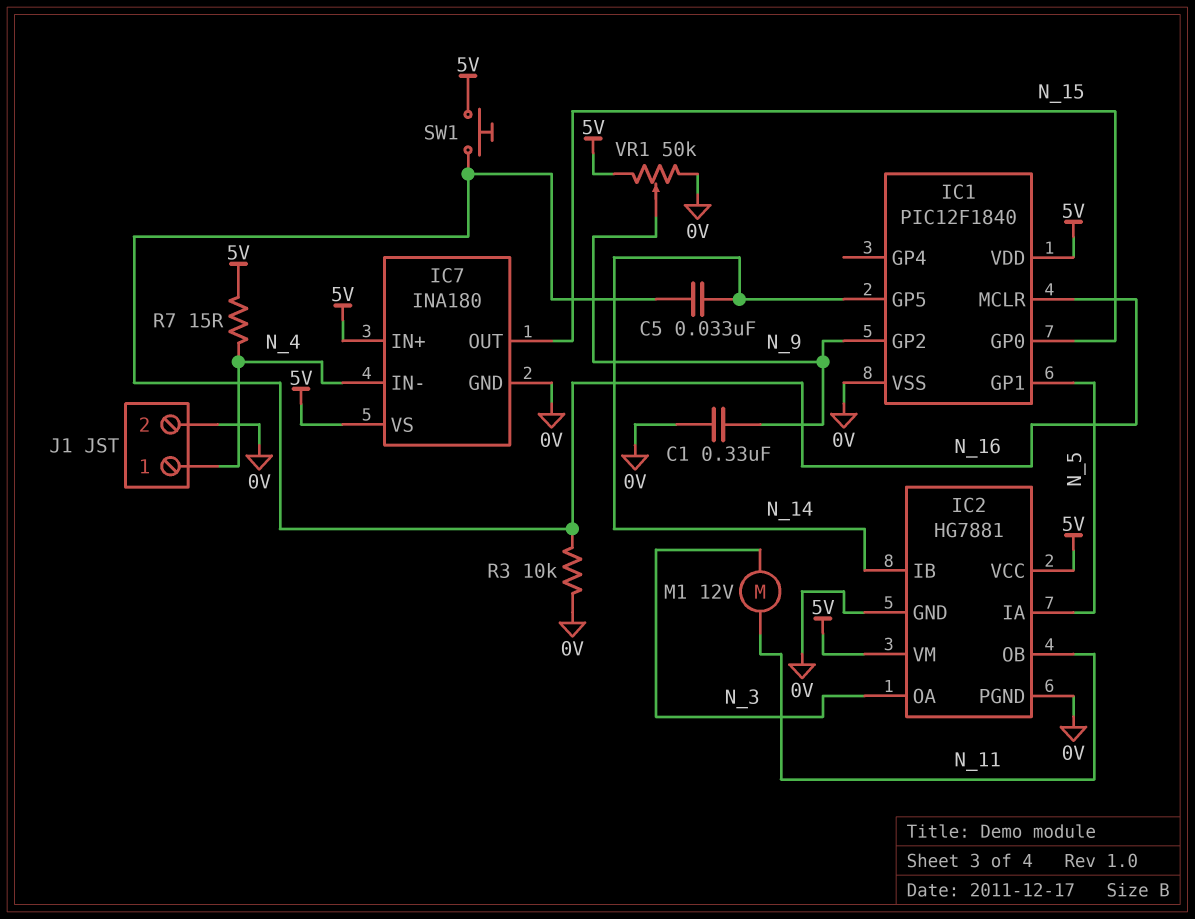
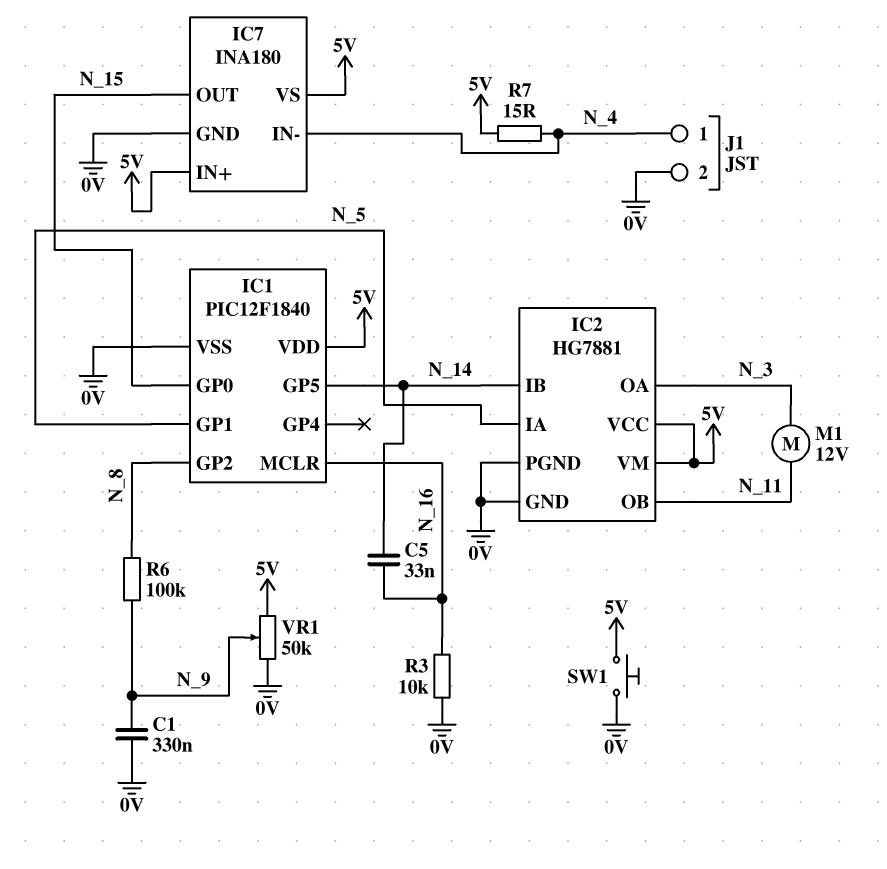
IC1 pin GP2: N_9 -> N_8
R6: none -> 100k (N_8, N_9)
SW1: button (5V, N_16) -> button (0V, 5V)

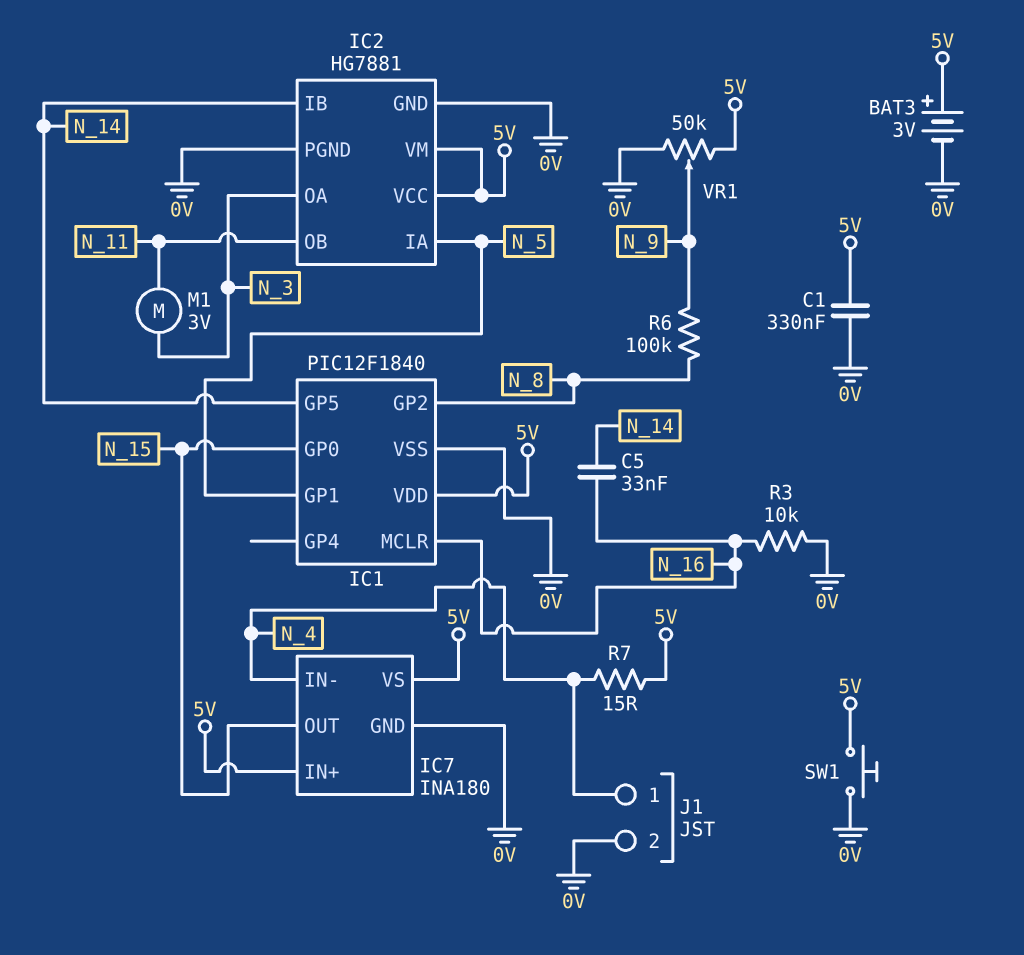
BAT3: none -> 3V (plus 5V, minus 0V)
C1: 330nF (0V, N_9) -> 330nF (0V, 5V)
M1: motor 12V (N_3, N_11) -> motor 3V (N_3, N_11)

